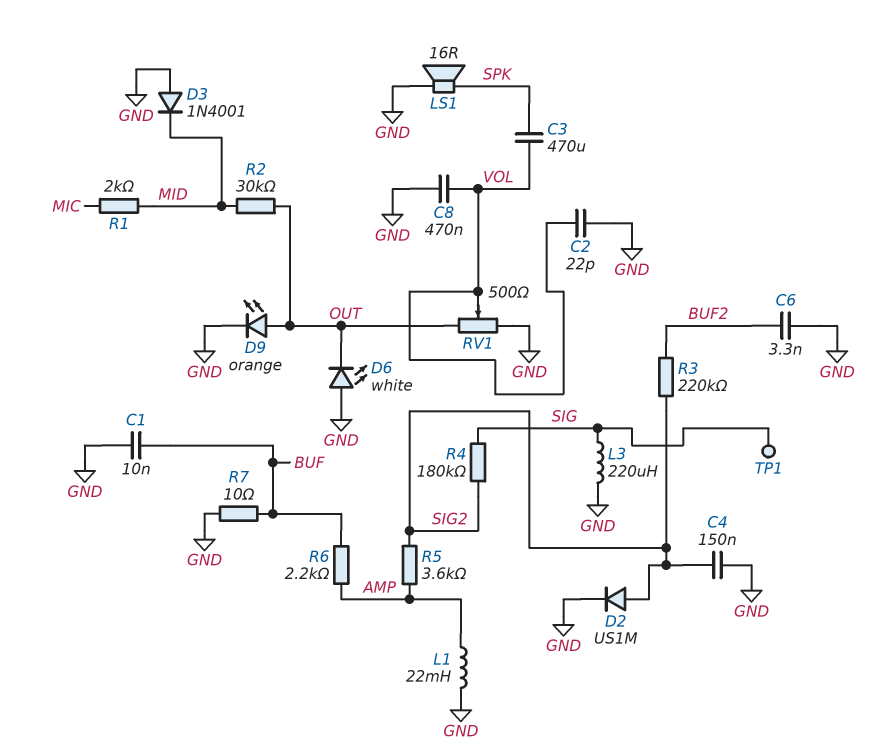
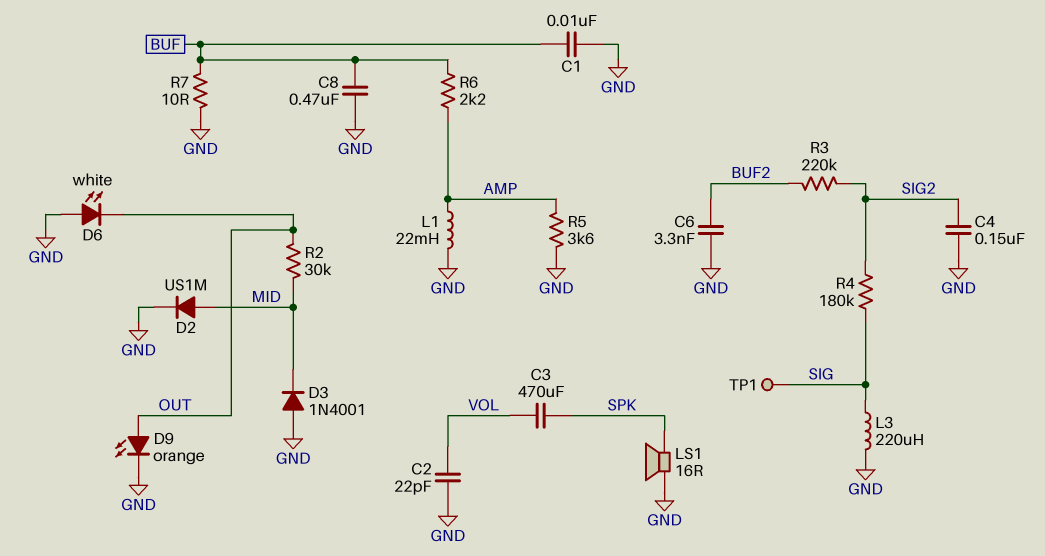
C8: 470nF (GND, VOL) -> 470nF (BUF, GND)
D2: diode US1M (A SIG2, K GND) -> diode US1M (A MID, K GND)
R1: 2k (MIC, MID) -> none
R5: 3.6k (AMP, SIG2) -> 3.6k (AMP, GND)
RV1: 500 (GND, OUT, wiper VOL) -> none

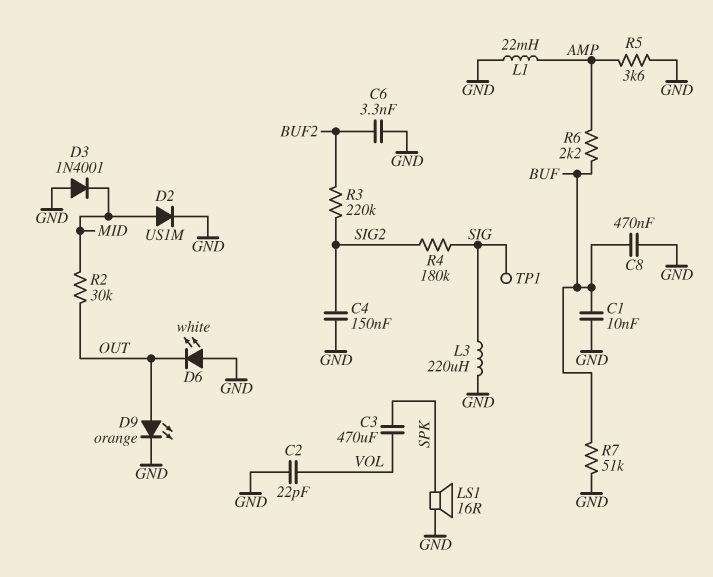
R7: 10 (BUF, GND) -> 51k (BUF, GND)

